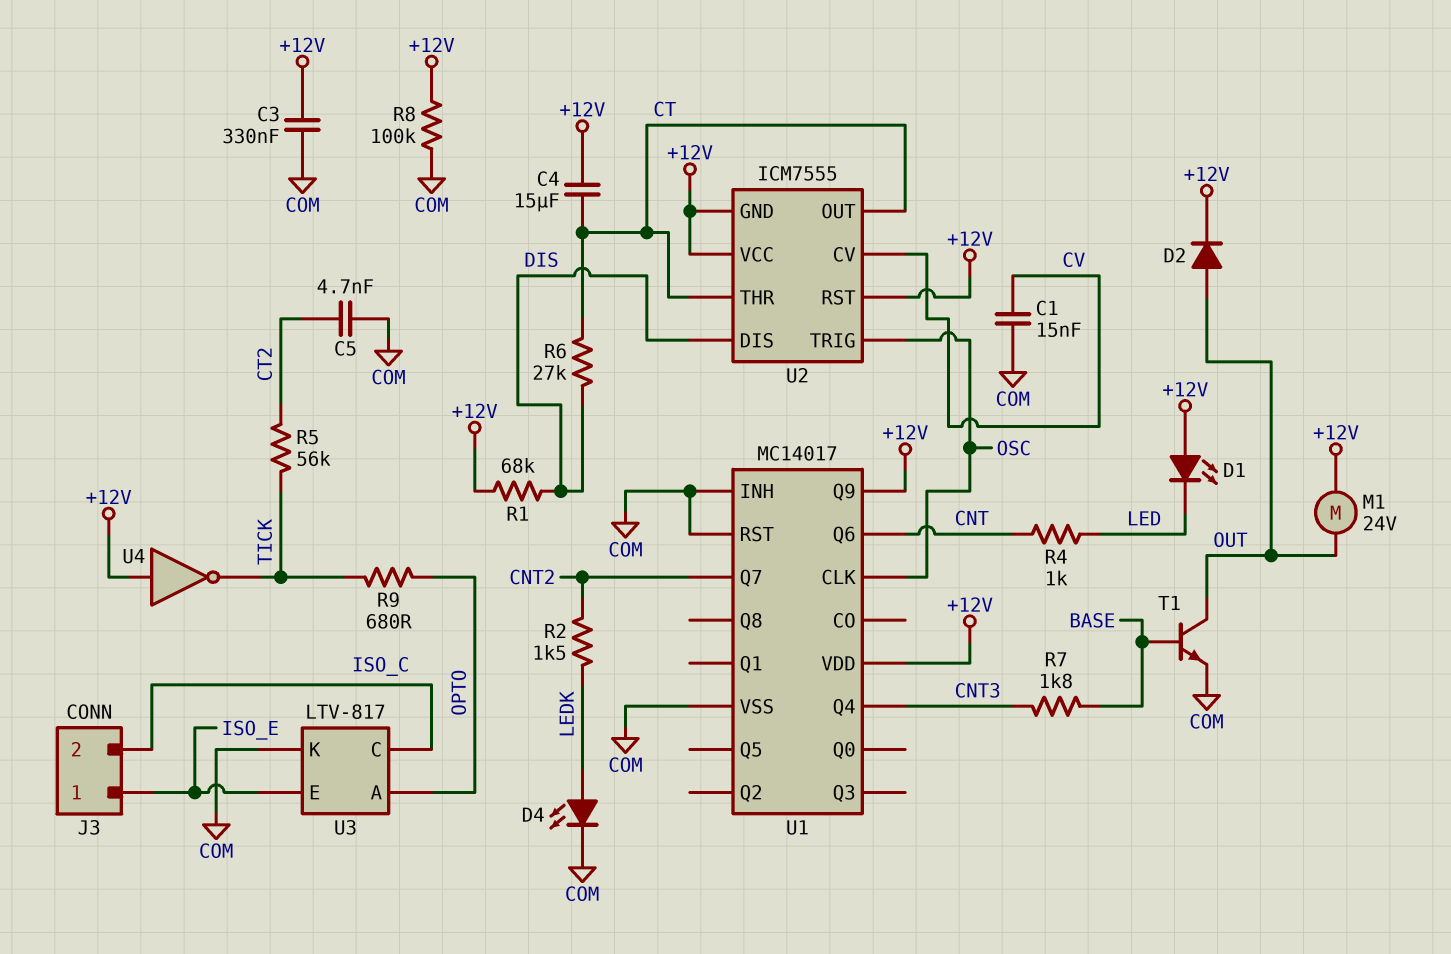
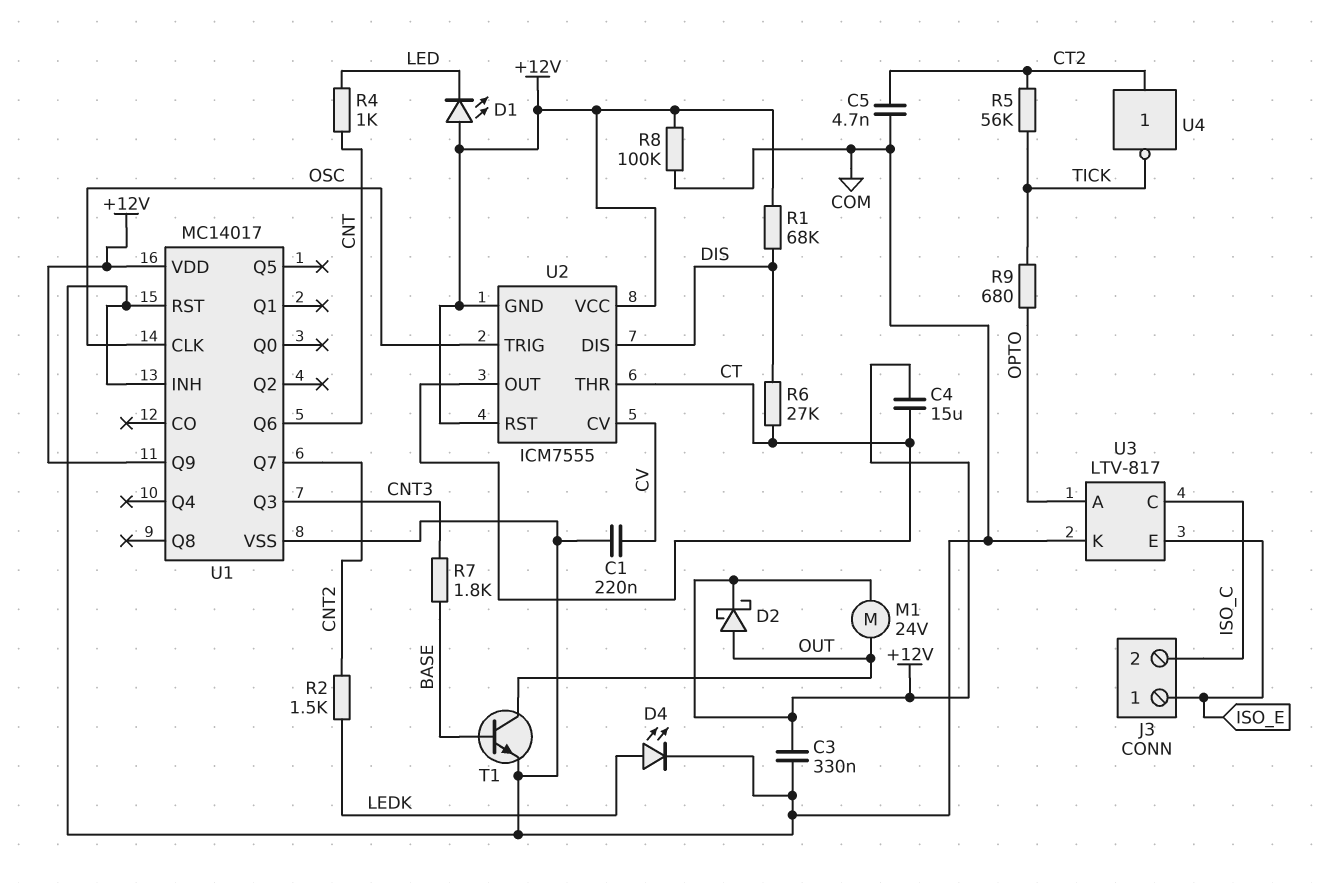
C1: 15nF (COM, CV) -> 220nF (COM, CV)
D2: diode (A OUT, K +12V) -> schottky (A OUT, K +12V)
U1 pin Q3: none -> CNT3
U1 pin Q4: CNT3 -> none
U4: NOT (in +12V, out TICK) -> NOT (in CT2, out TICK)

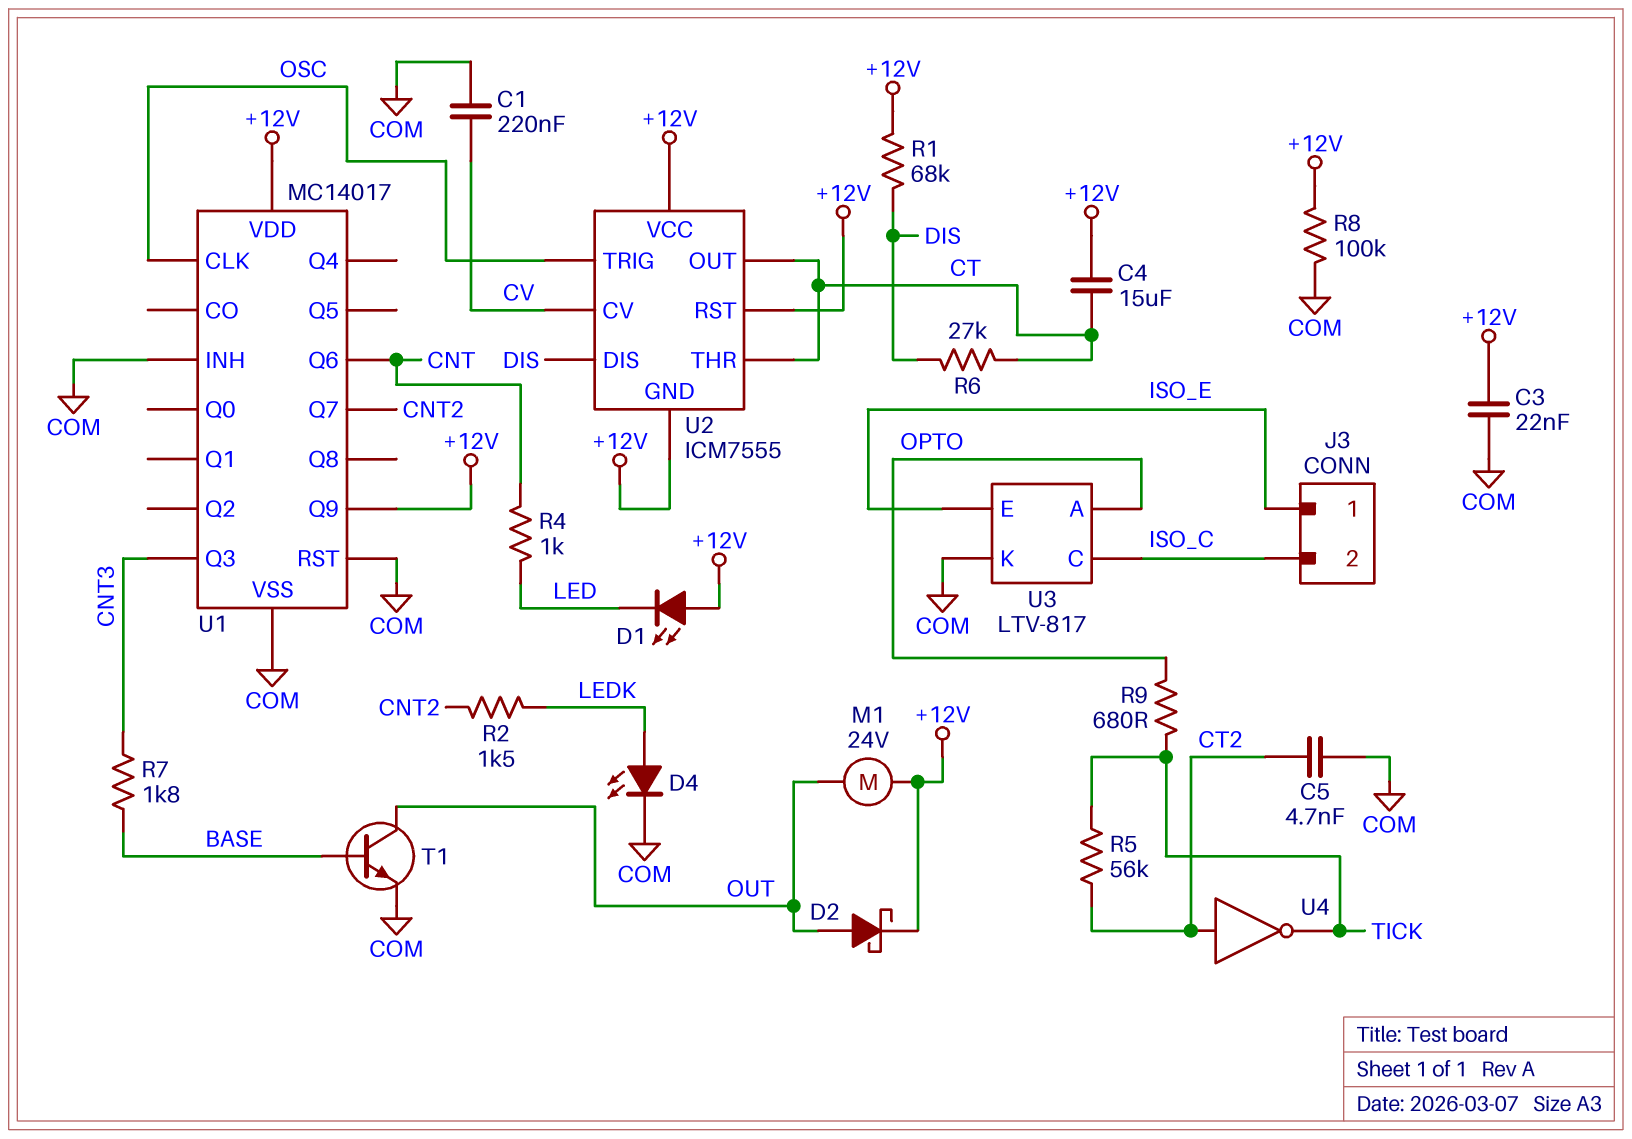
C3: 330nF (+12V, COM) -> 22nF (+12V, COM)

